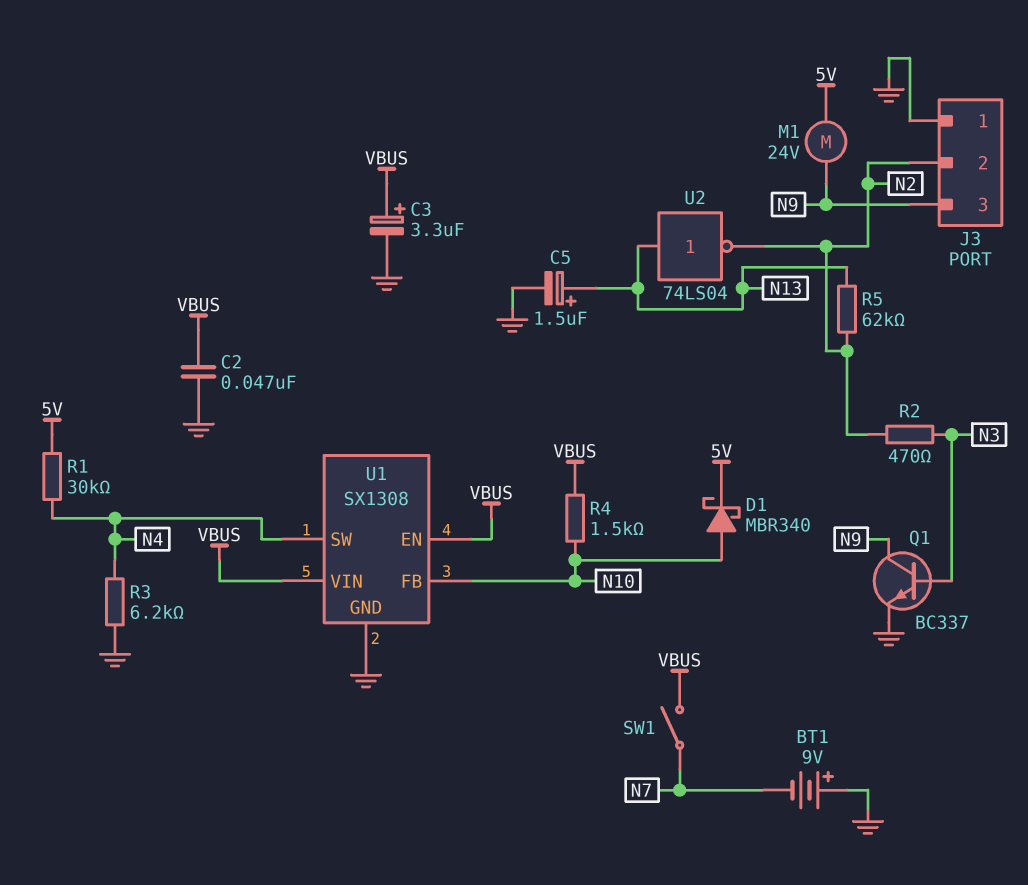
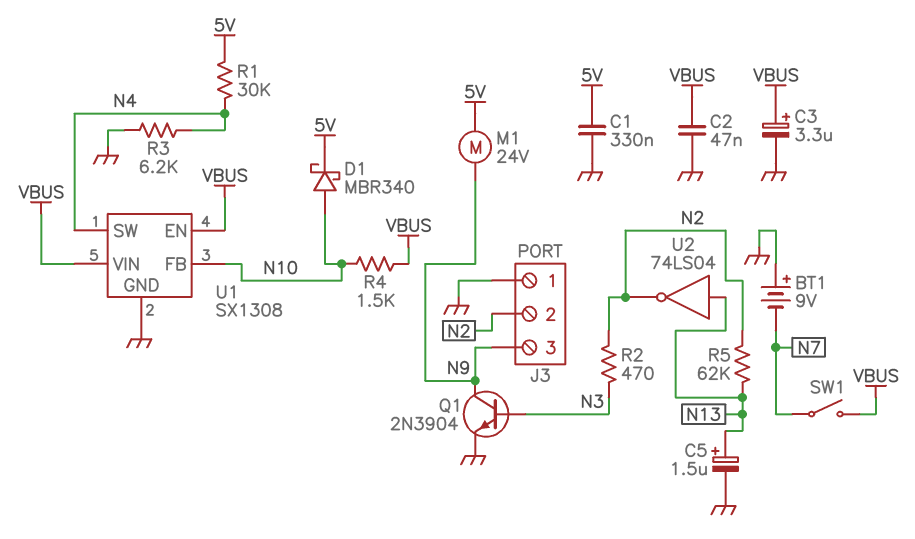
C1: none -> 330nF (5V, GND)
Q1: NPN BC337 (B N3, C N9, E GND) -> NPN 2N3904 (B N3, C N9, E GND)

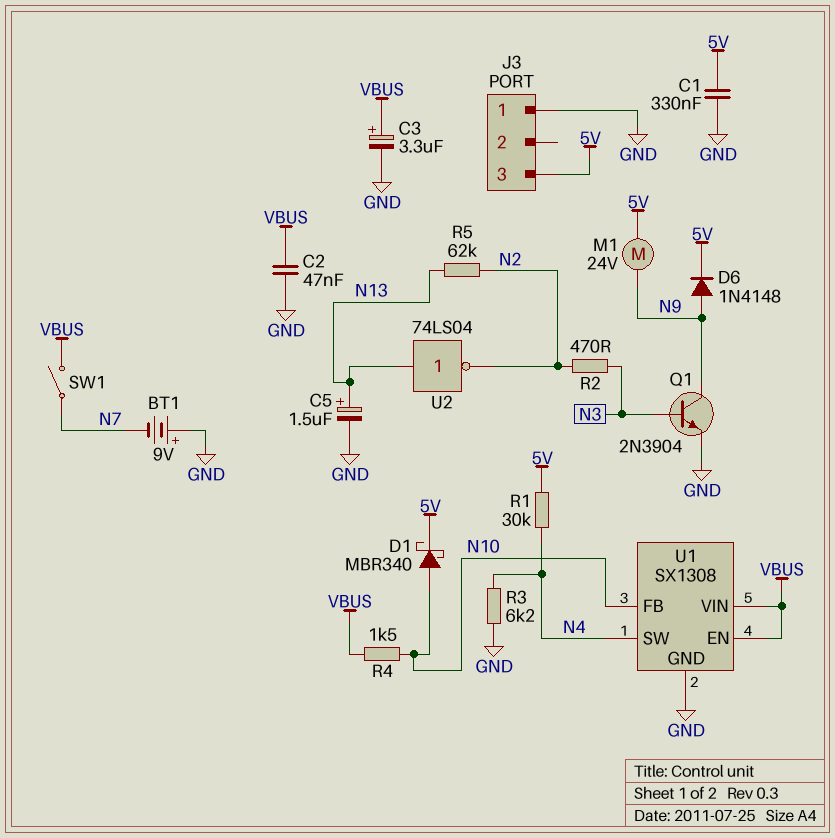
D6: none -> diode 1N4148 (A N9, K 5V)
J3 pin 2: N2 -> none
J3 pin 3: N9 -> 5V

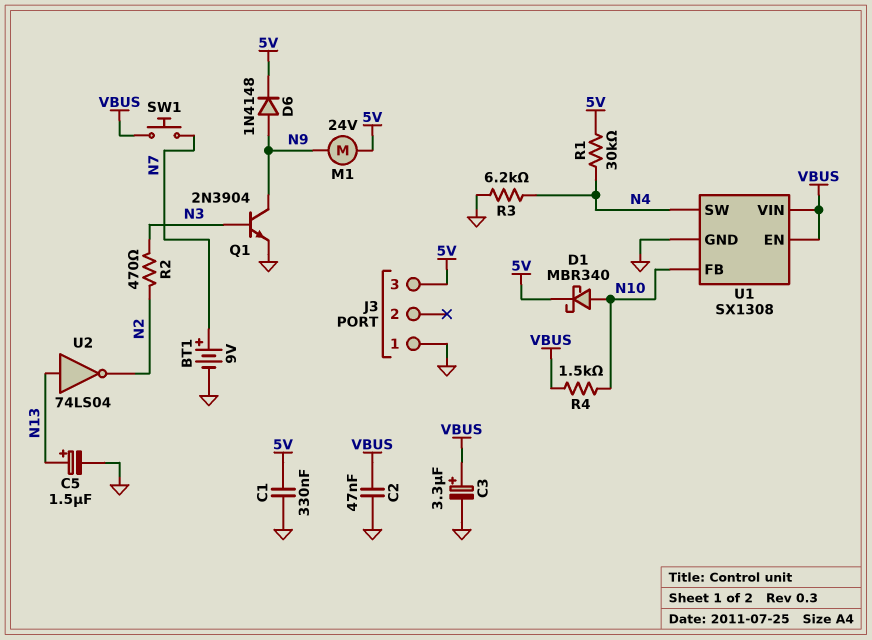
BT1: 9V (plus GND, minus N7) -> 9V (plus N7, minus GND)
R5: 62k (N2, N13) -> none
SW1: switch (N7, VBUS) -> button (N7, VBUS)

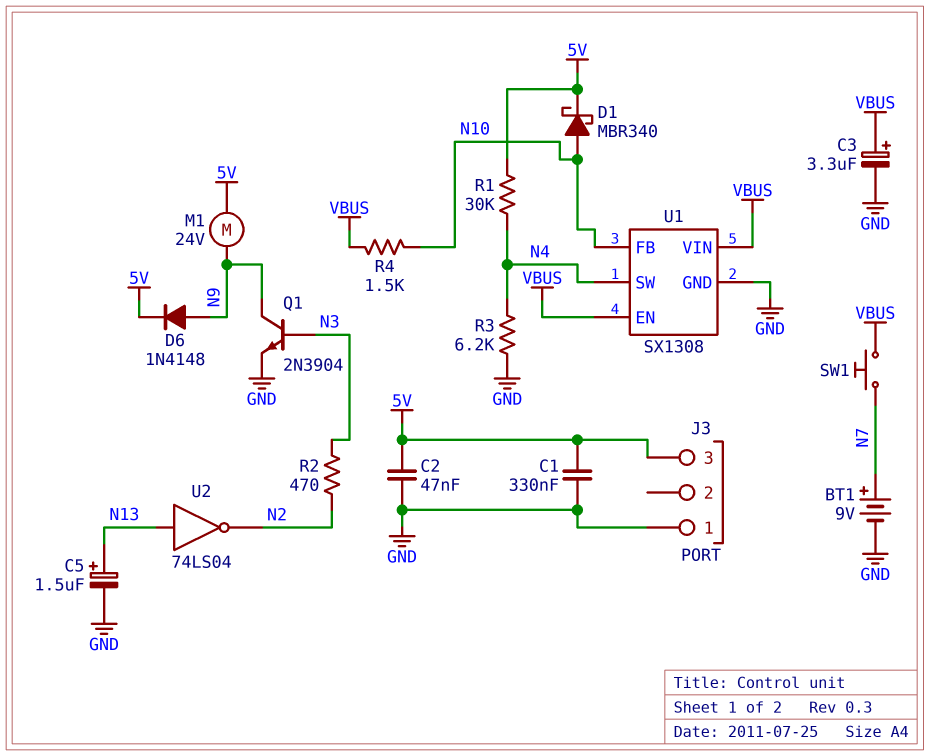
C2: 47nF (GND, VBUS) -> 47nF (5V, GND)

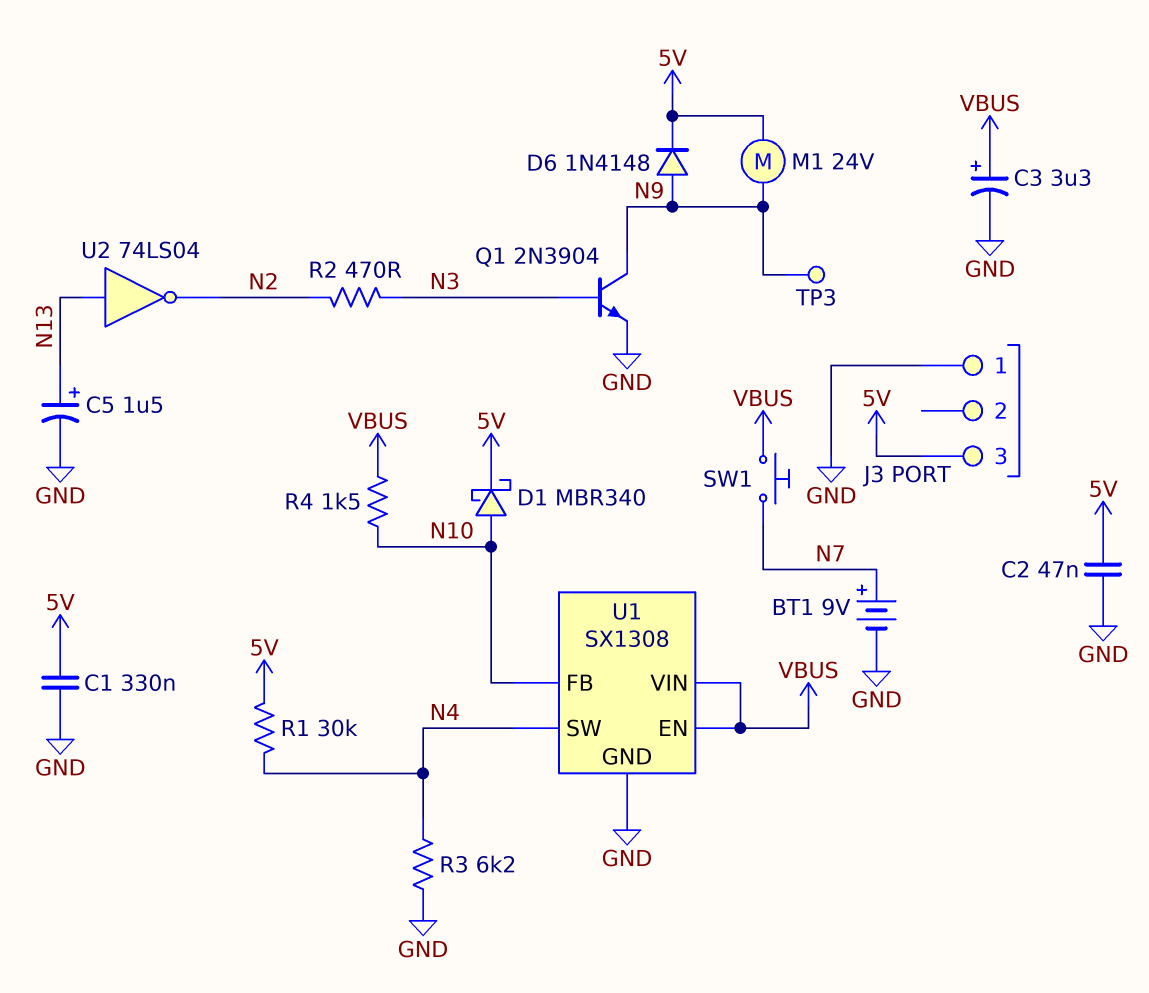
TP3: none -> test point (N9)

